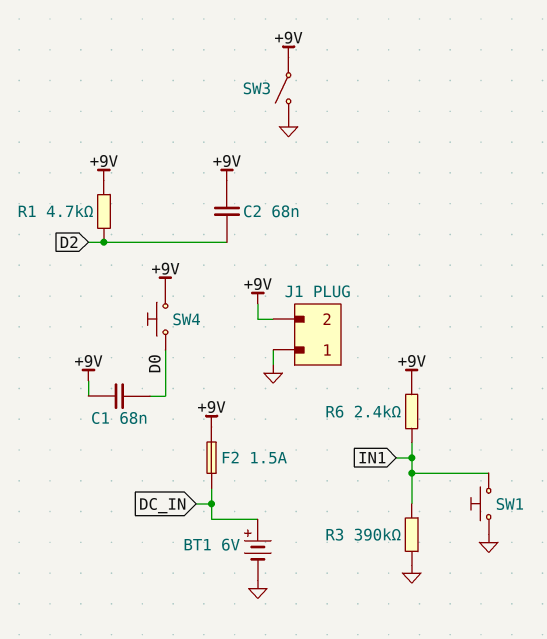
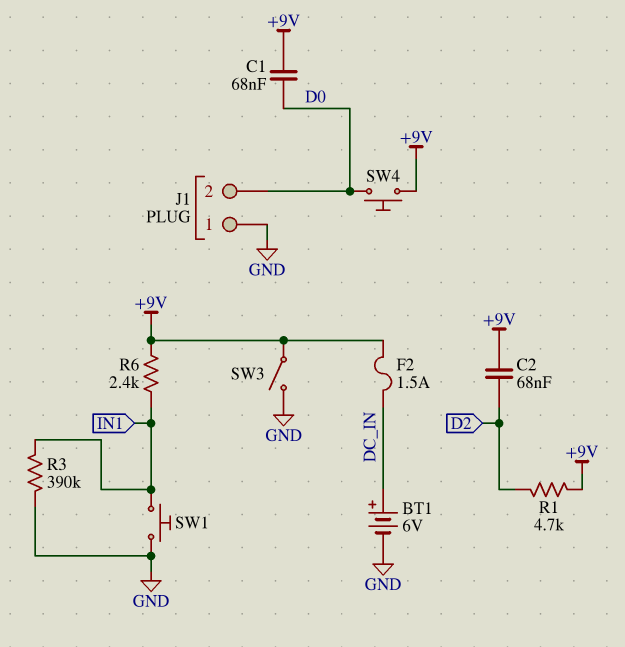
J1 pin 2: +9V -> D0

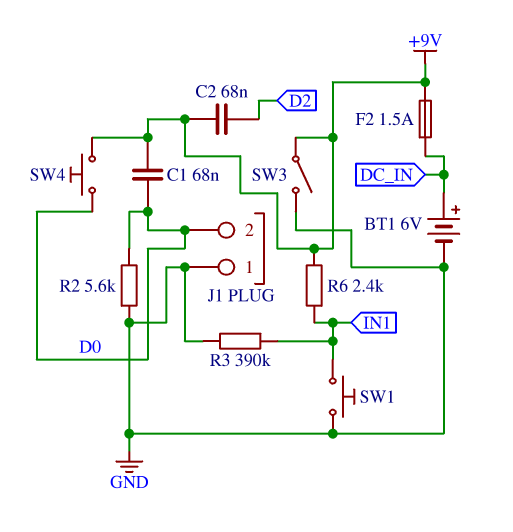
R1: 4.7k (+9V, D2) -> none
R2: none -> 5.6k (D0, GND)

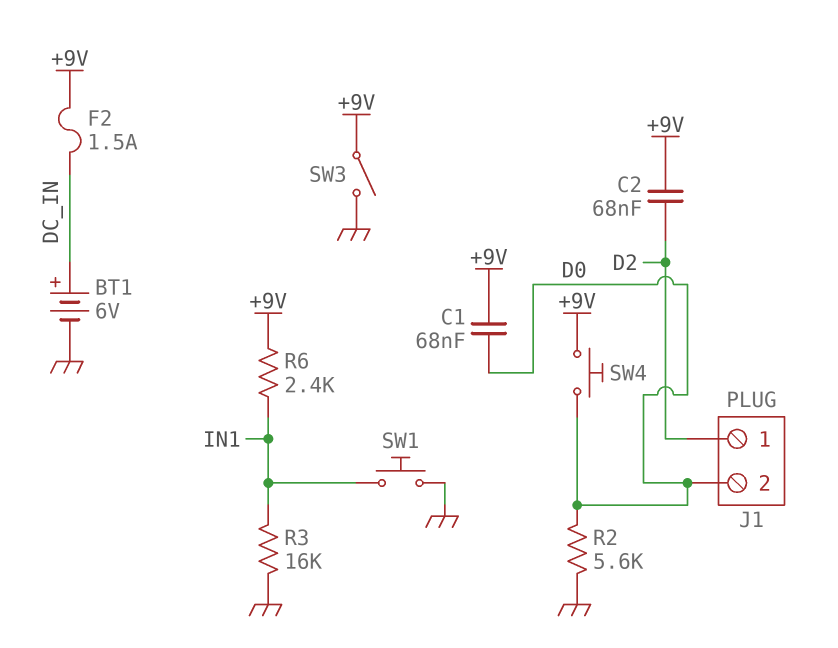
J1 pin 1: GND -> D2
R3: 390k (GND, IN1) -> 16k (GND, IN1)

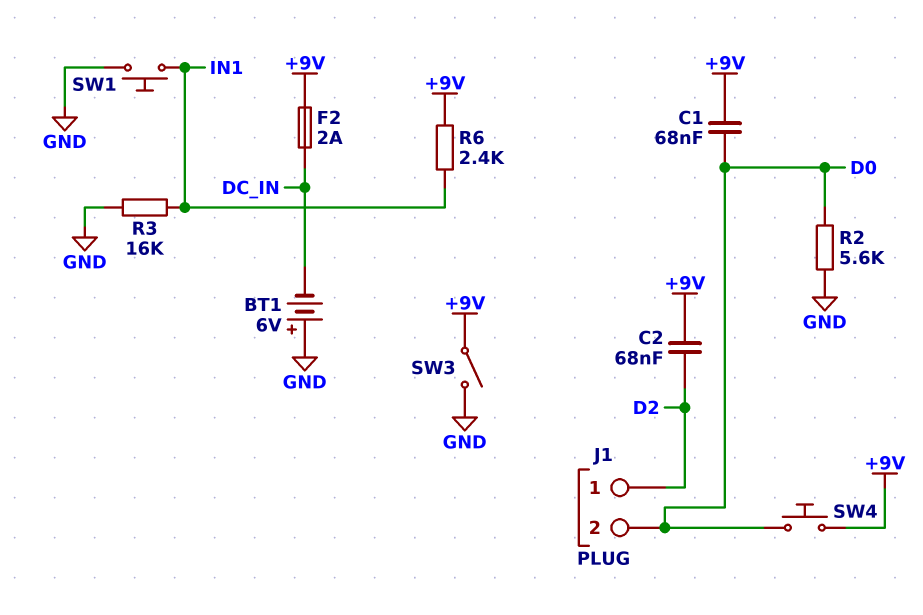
BT1: 6V (plus DC_IN, minus GND) -> 6V (plus GND, minus DC_IN)
F2: 1.5A (+9V, DC_IN) -> 2A (+9V, DC_IN)

